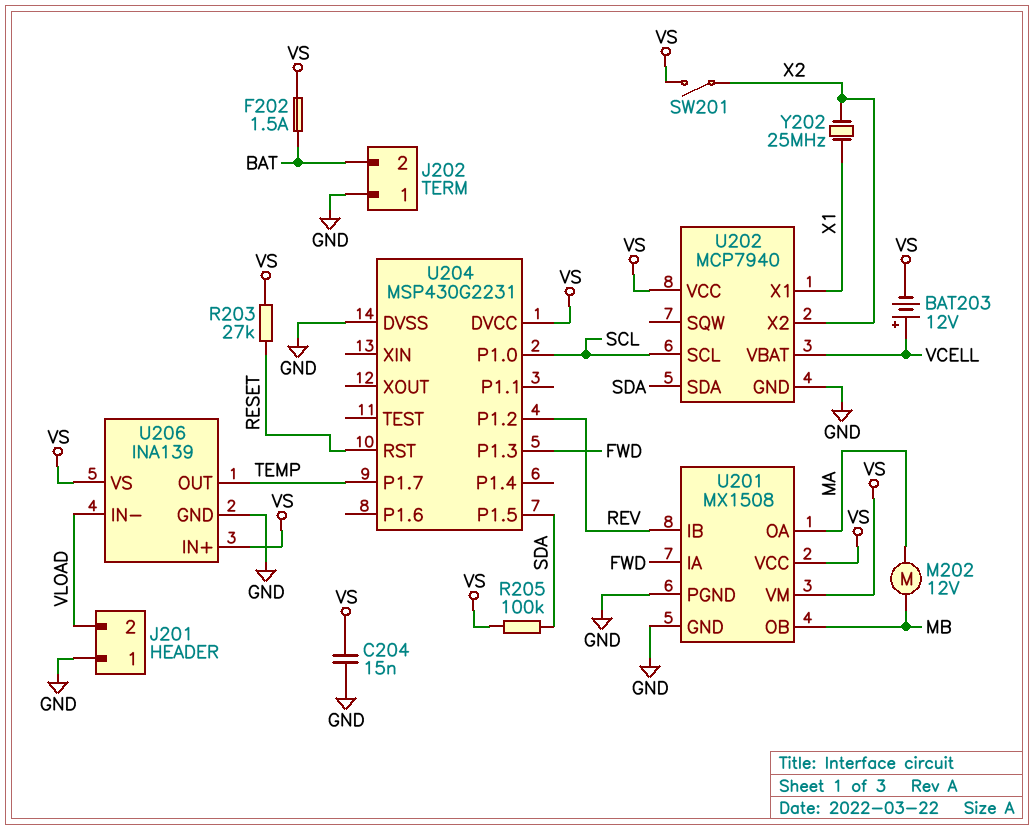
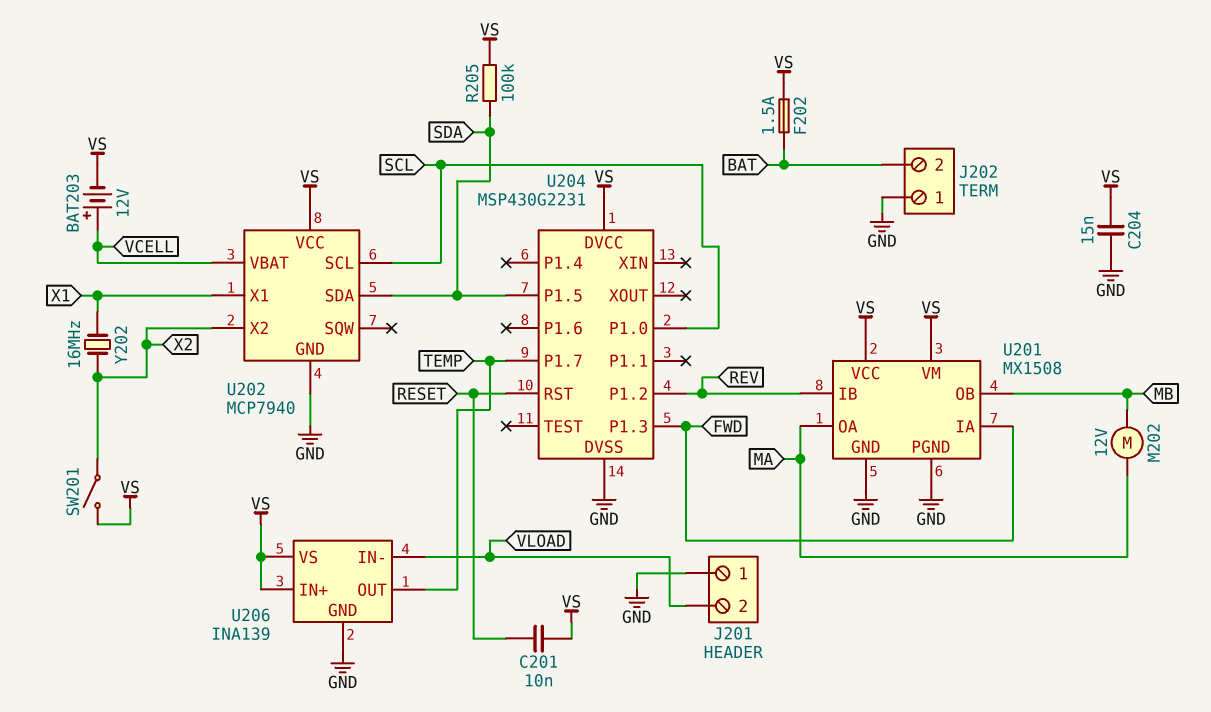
C201: none -> 10nF (RESET, VS)
R203: 27k (RESET, VS) -> none
Y202: 25MHz (X1, X2) -> 16MHz (X1, X2)

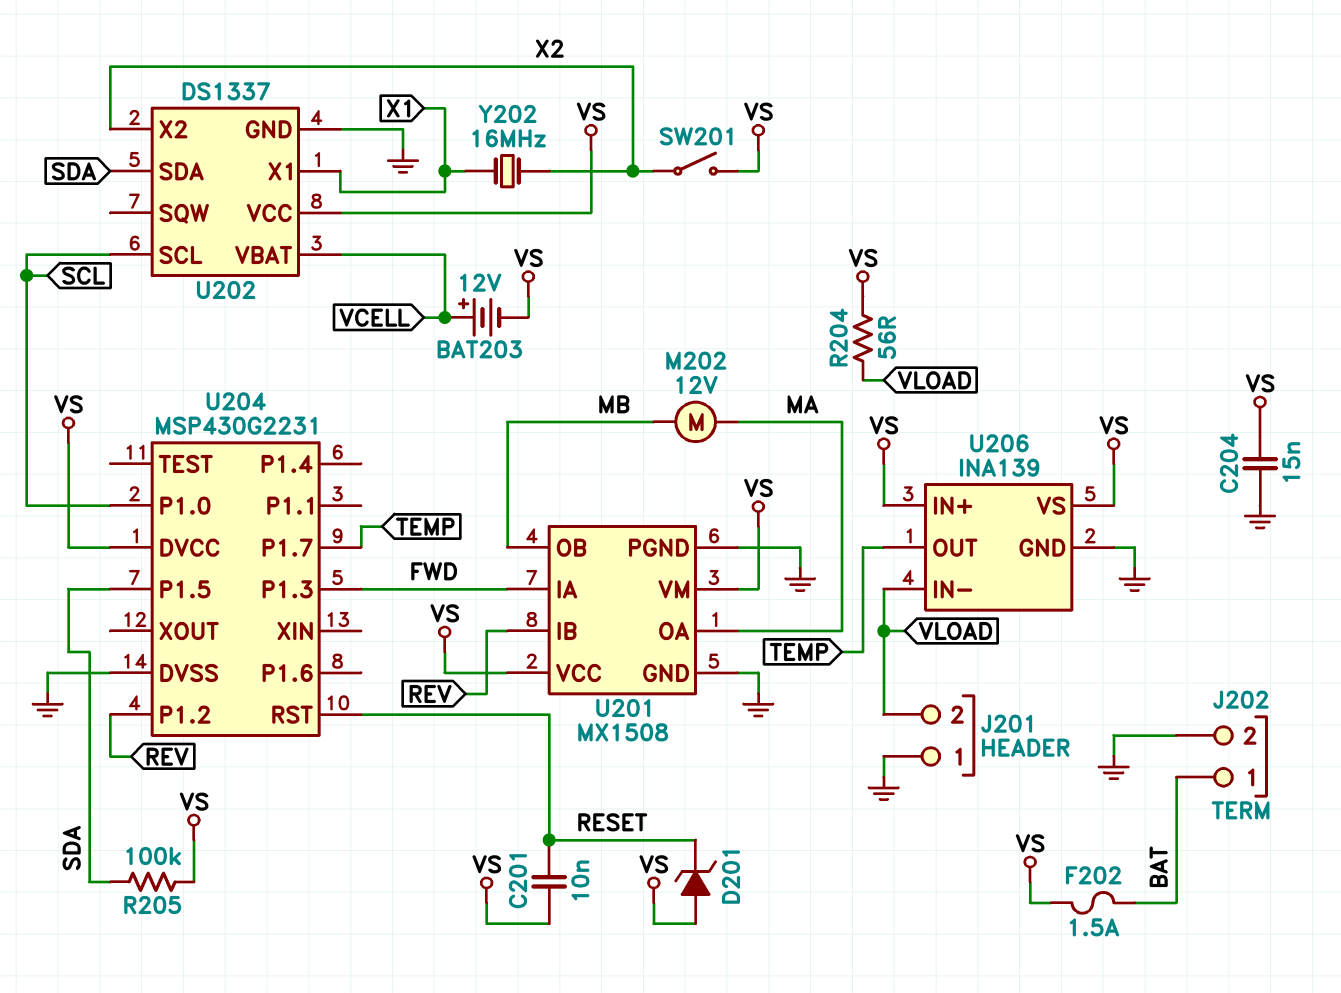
D201: none -> zener (A VS, K RESET)
J202 pin 1: GND -> BAT
J202 pin 2: BAT -> GND
R204: none -> 56 (VLOAD, VS)
U202: MCP7940 -> DS1337

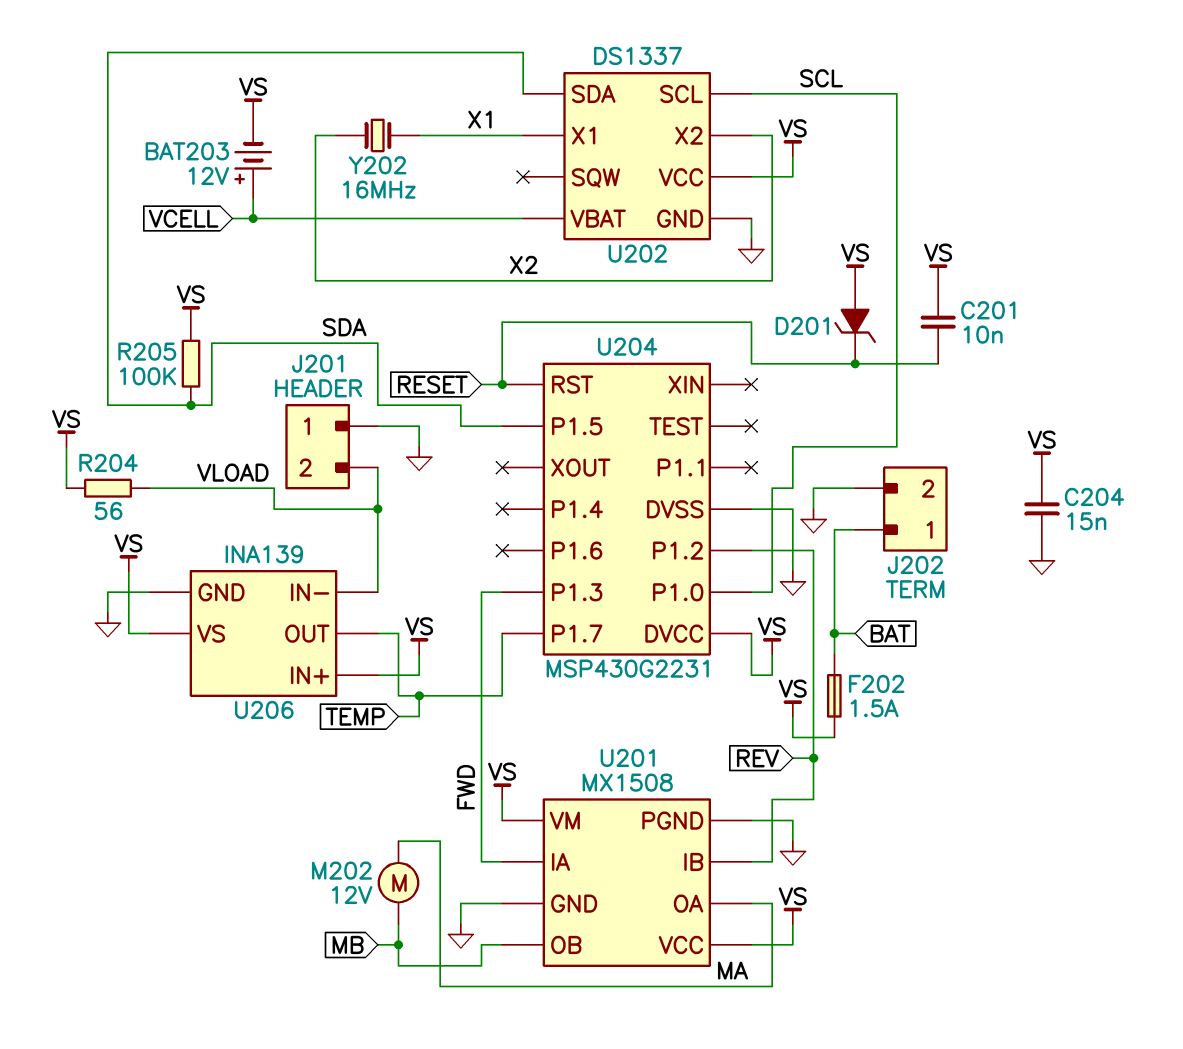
SW201: switch (VS, X2) -> none

